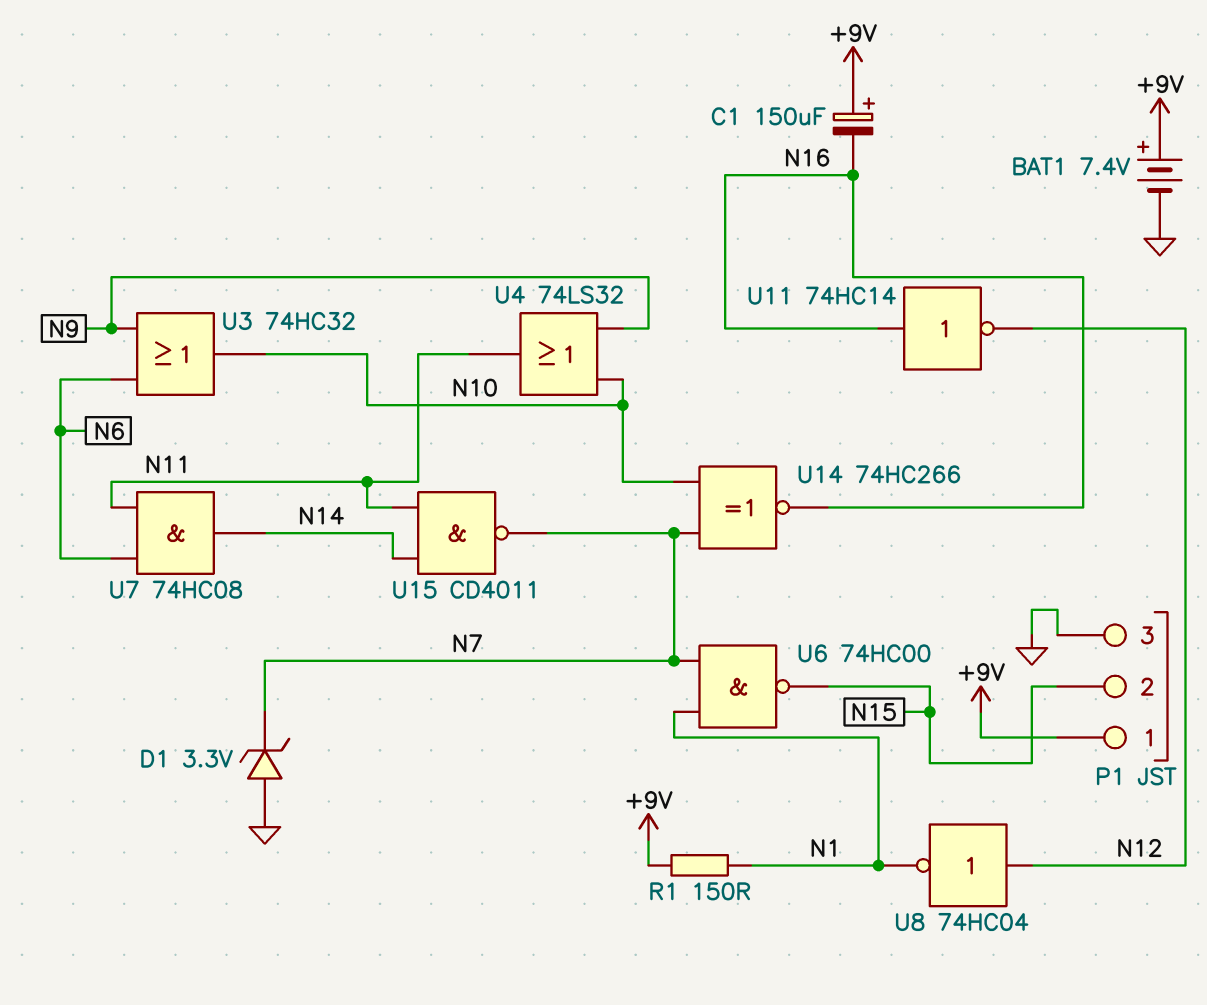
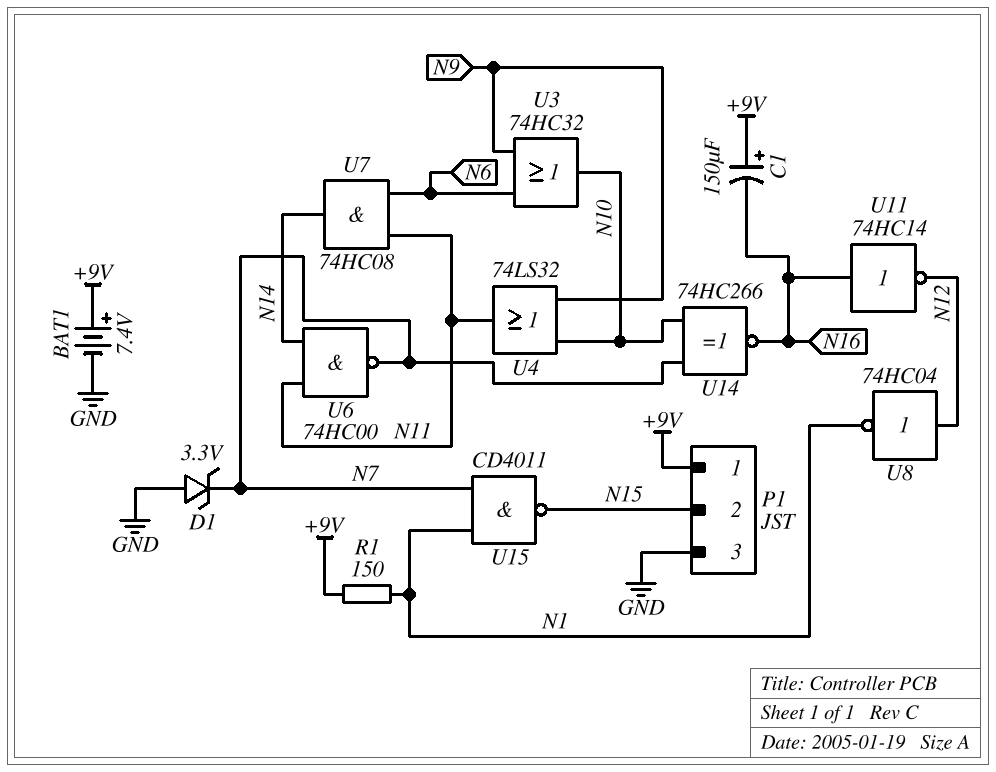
U6: NAND 74HC00 (in N1, in N7, out N15) -> NAND 74HC00 (in N11, in N14, out N7)
U15: NAND CD4011 (in N11, in N14, out N7) -> NAND CD4011 (in N1, in N7, out N15)

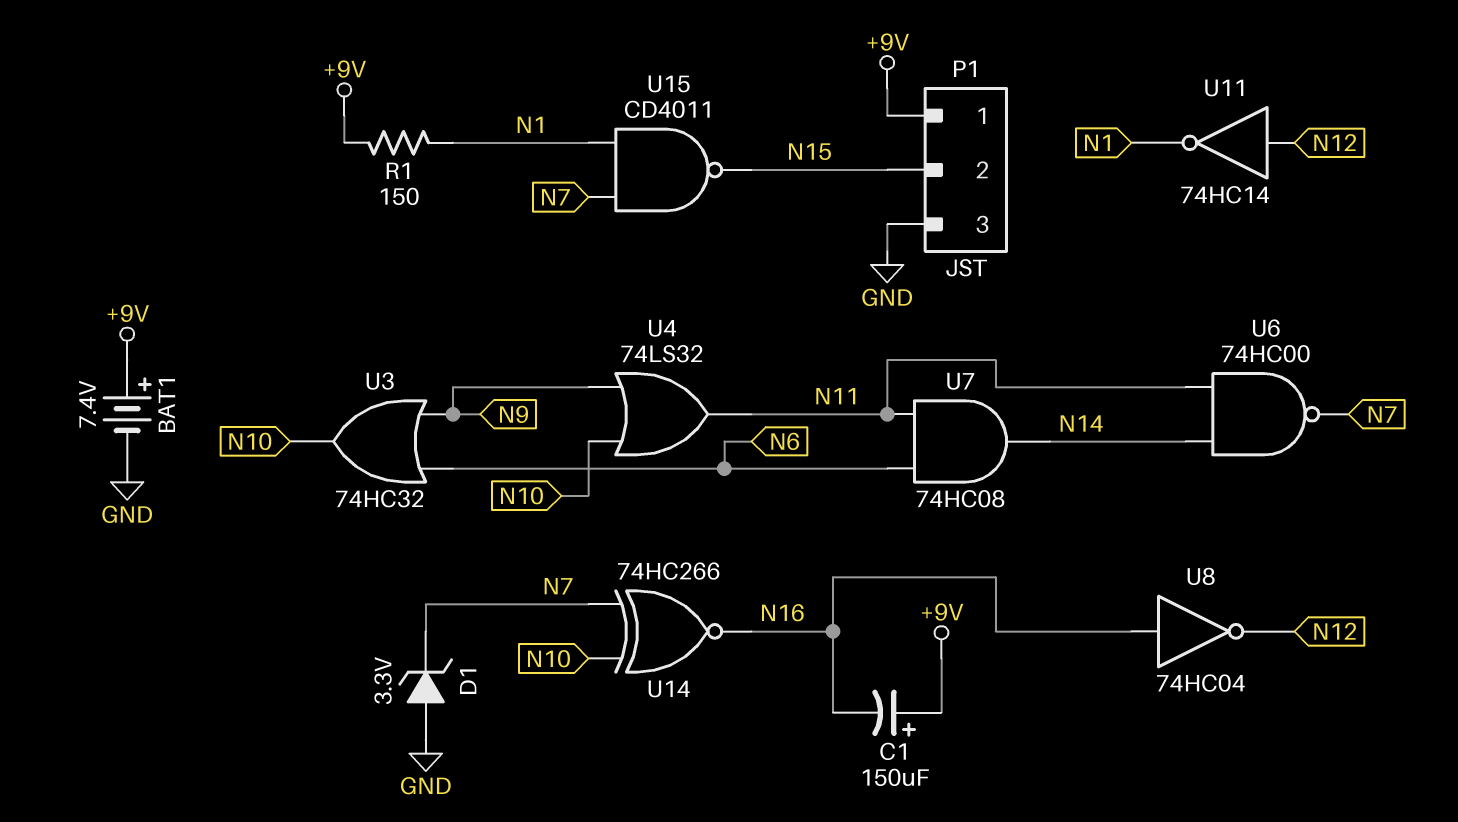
U8: NOT 74HC04 (in N12, out N1) -> NOT 74HC04 (in N16, out N12)
U11: NOT 74HC14 (in N16, out N12) -> NOT 74HC14 (in N12, out N1)

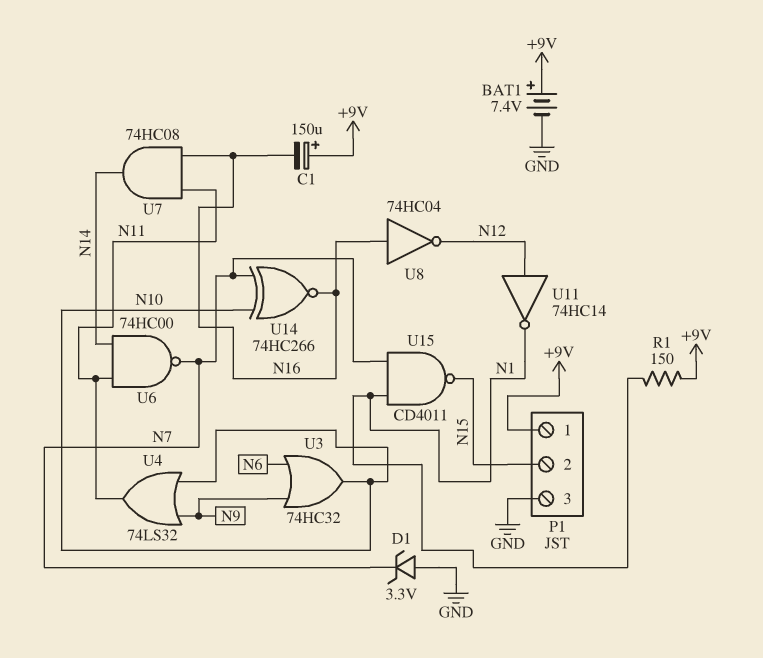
U7: AND 74HC08 (in N6, in N11, out N14) -> AND 74HC08 (in N11, in N16, out N14)

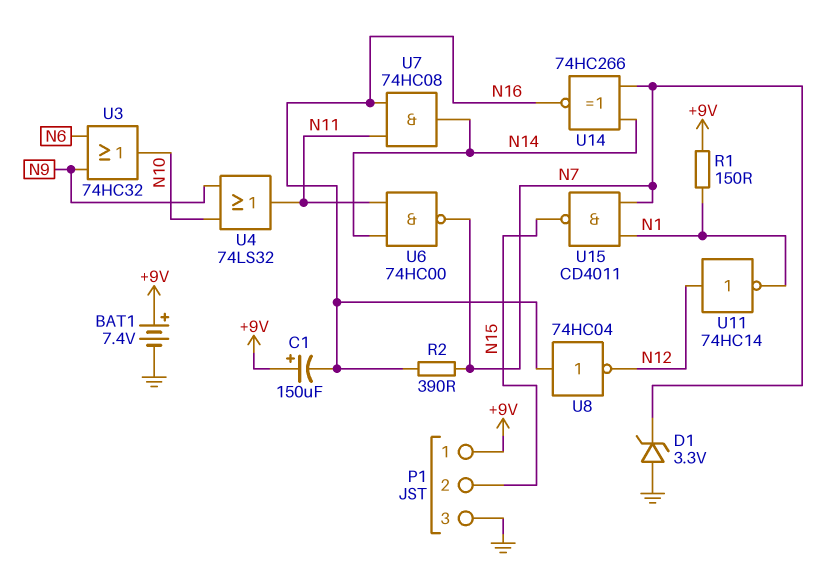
R2: none -> 390 (N7, N16)
U14: XNOR 74HC266 (in N7, in N10, out N16) -> XNOR 74HC266 (in N7, in N14, out N16)

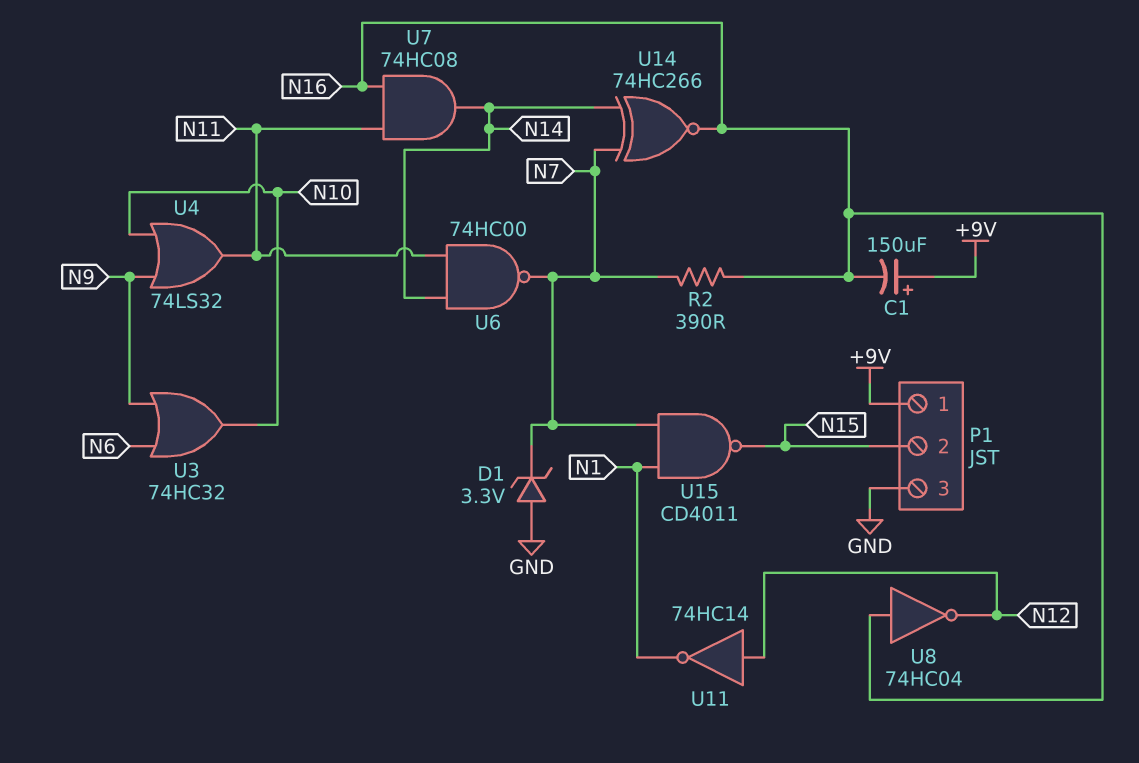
BAT1: 7.4V (plus +9V, minus GND) -> none
R1: 150 (+9V, N1) -> none

